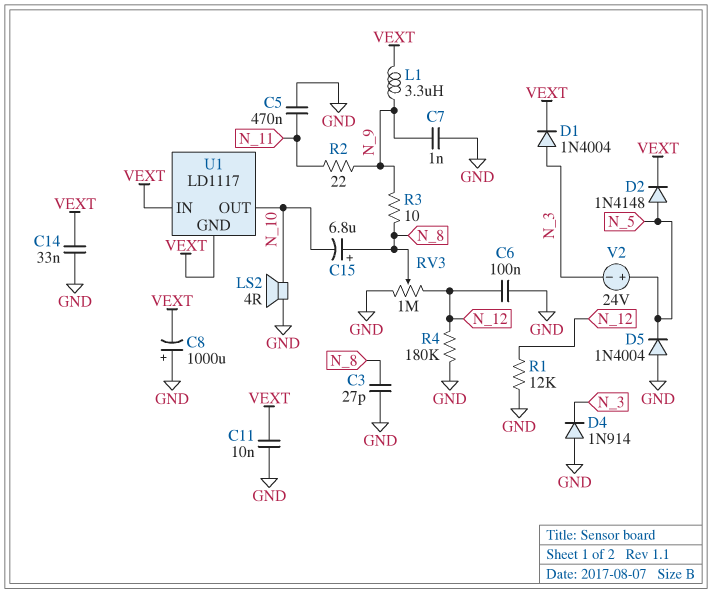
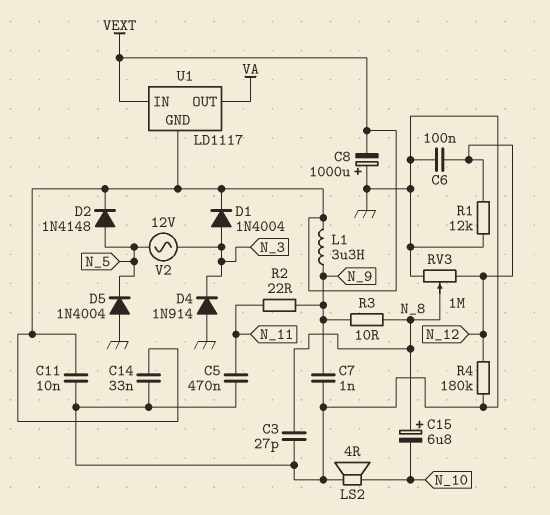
U1 pin OUT: N_10 -> VA
V2: 24V (plus N_5, minus N_3) -> AC 12V (N_3, N_5)

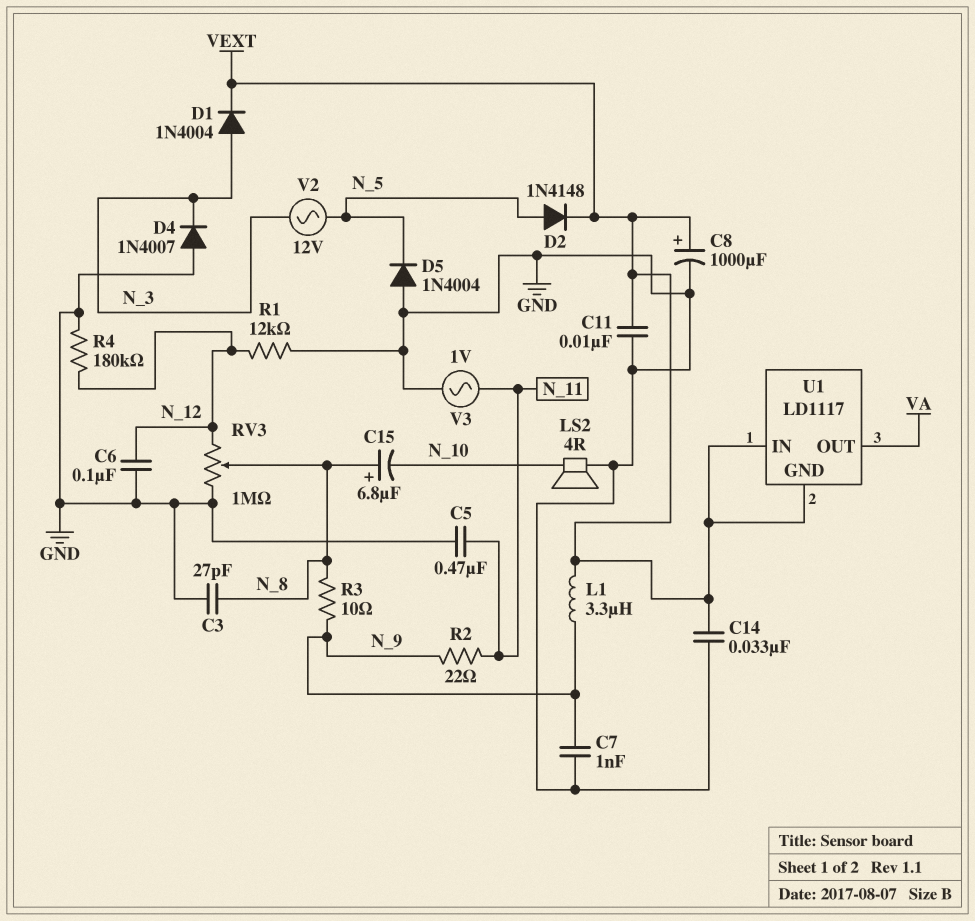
C8: 1000uF (plus GND, minus VEXT) -> 1000uF (plus VEXT, minus GND)
D4: diode 1N914 (A GND, K N_3) -> diode 1N4007 (A GND, K N_3)
V3: none -> AC 1V (GND, N_11)

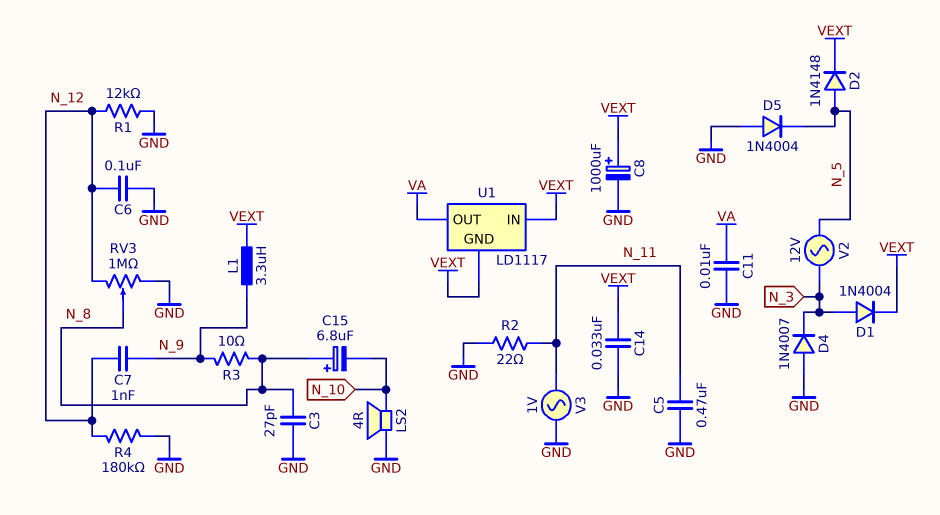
C7: 1nF (GND, N_9) -> 1nF (N_9, N_12)
C11: 10nF (GND, VEXT) -> 10nF (GND, VA)
R2: 22 (N_9, N_11) -> 22 (GND, N_11)

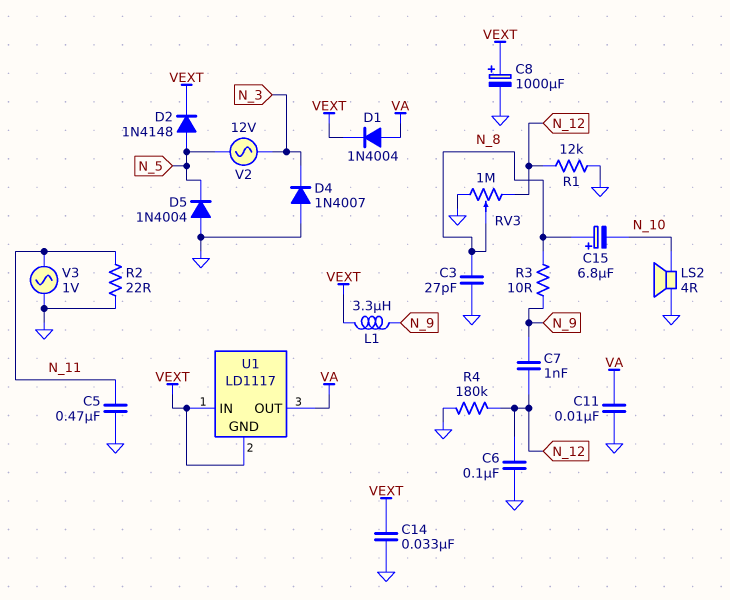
D1: diode 1N4004 (A N_3, K VEXT) -> diode 1N4004 (A VA, K VEXT)

